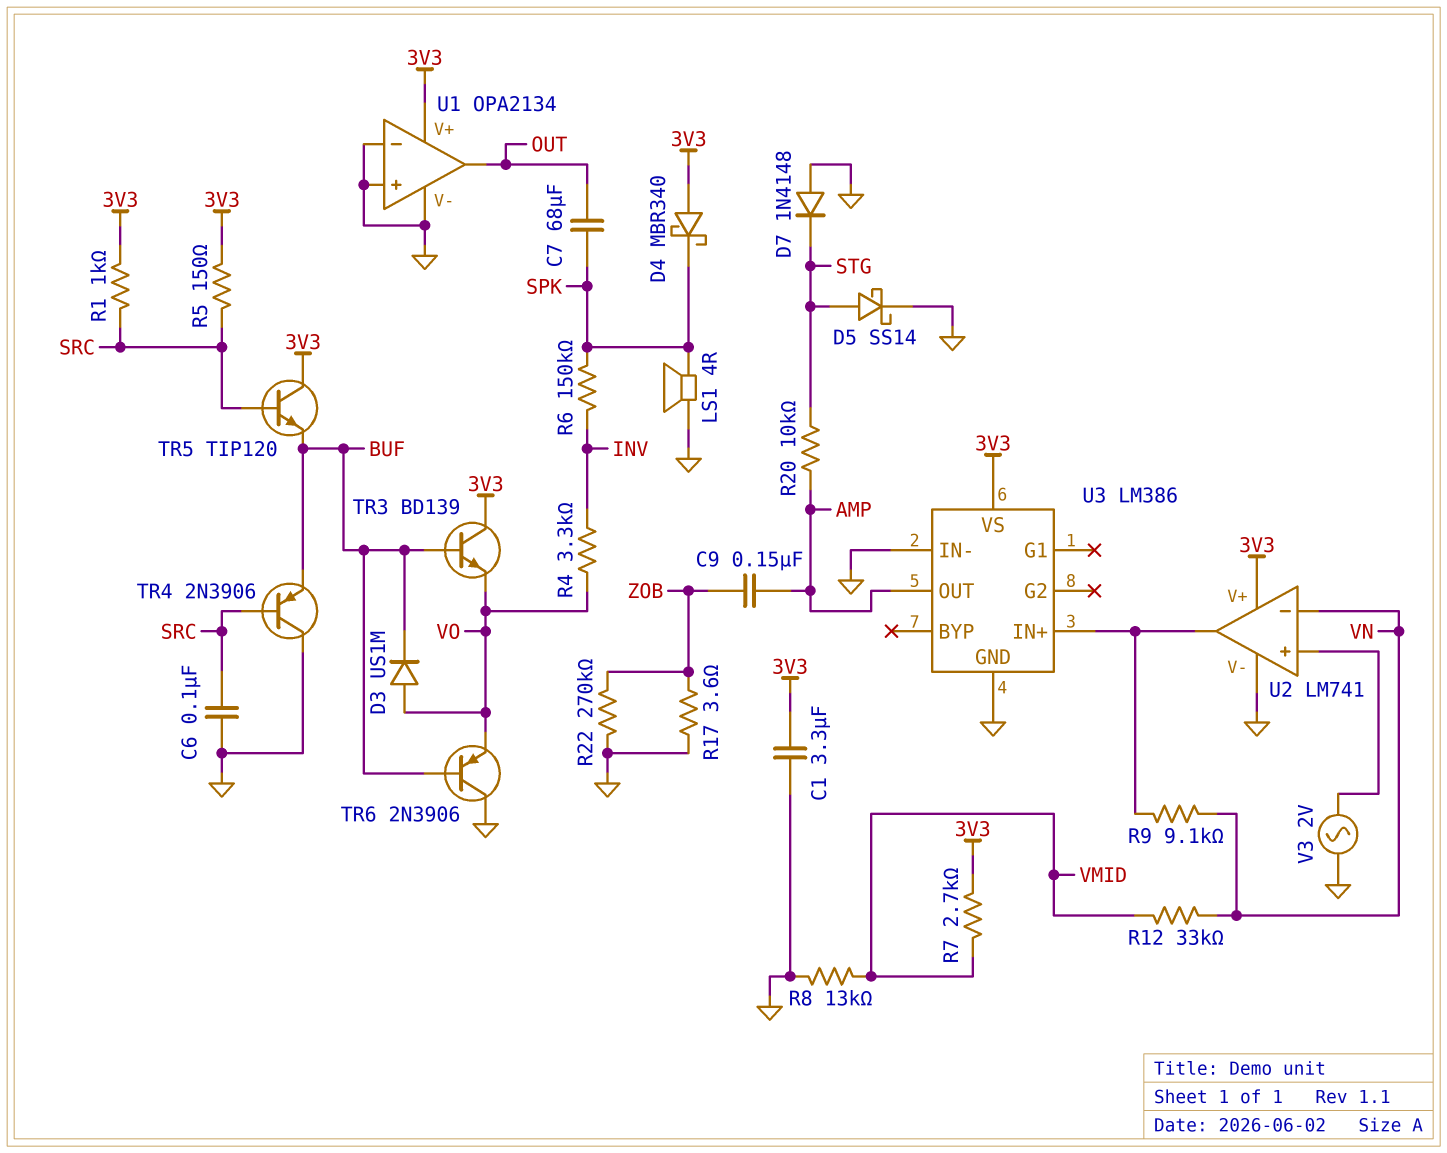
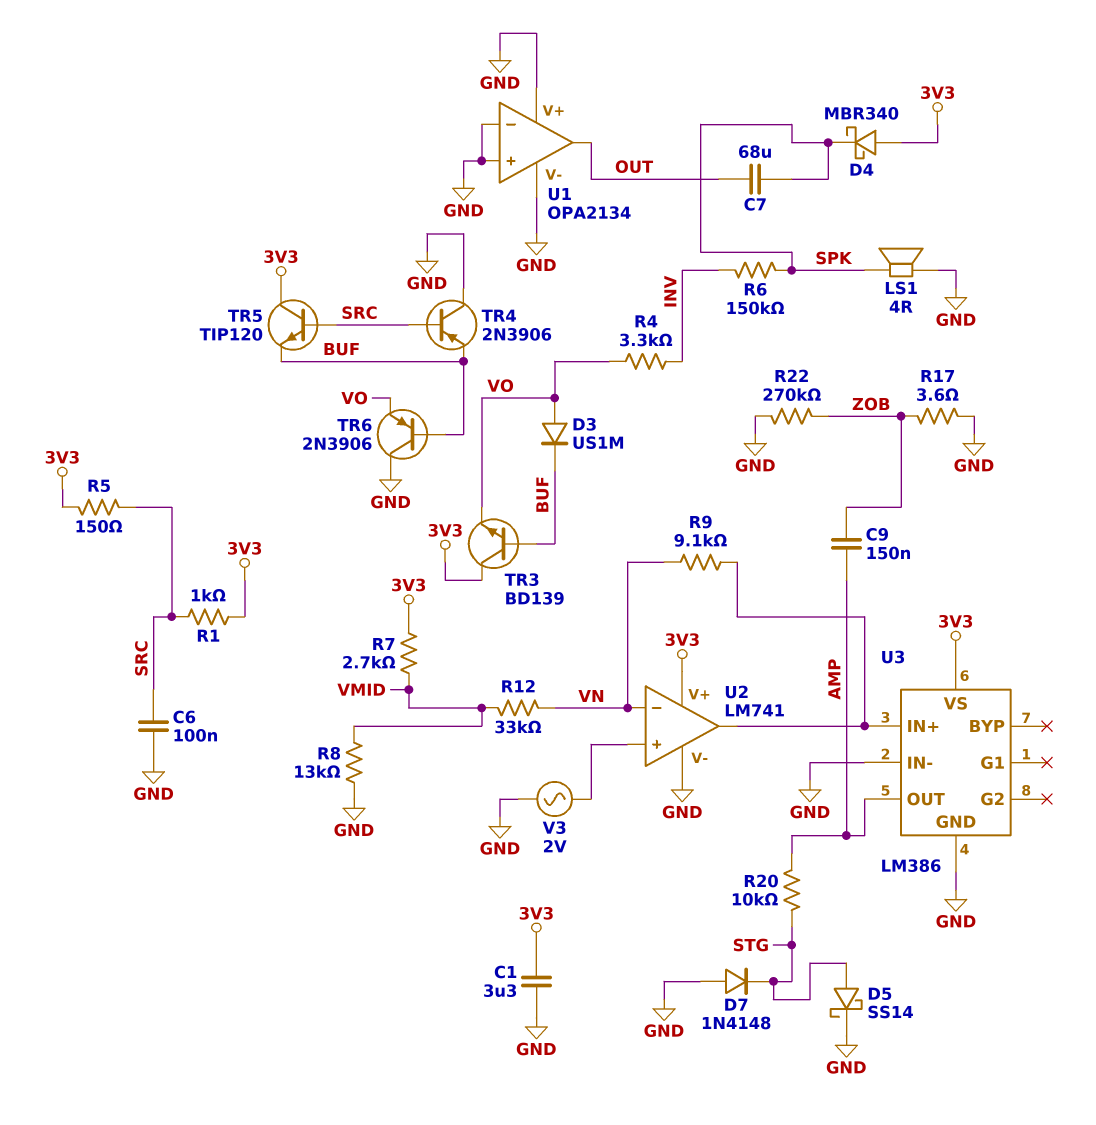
U1 pin V+: 3V3 -> GND

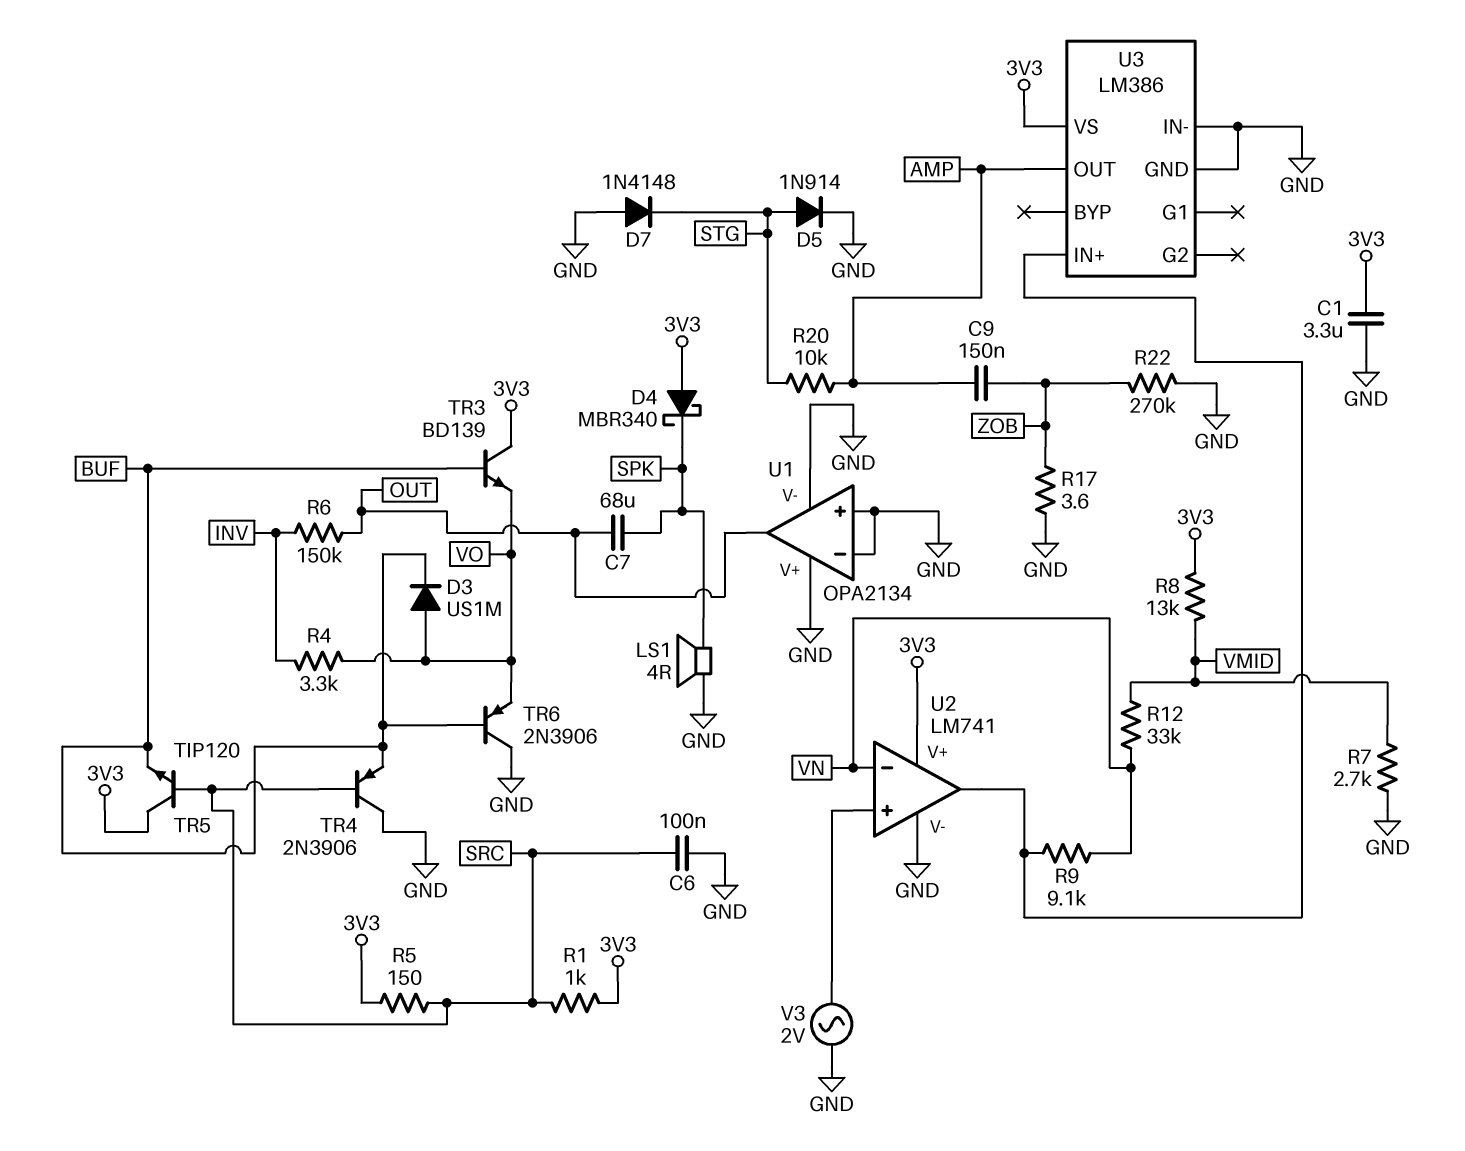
D5: schottky SS14 (A STG, K GND) -> diode 1N914 (A STG, K GND)
R6: 150k (INV, SPK) -> 150k (INV, OUT)
R7: 2.7k (3V3, VMID) -> 2.7k (GND, VMID)
R8: 13k (GND, VMID) -> 13k (3V3, VMID)

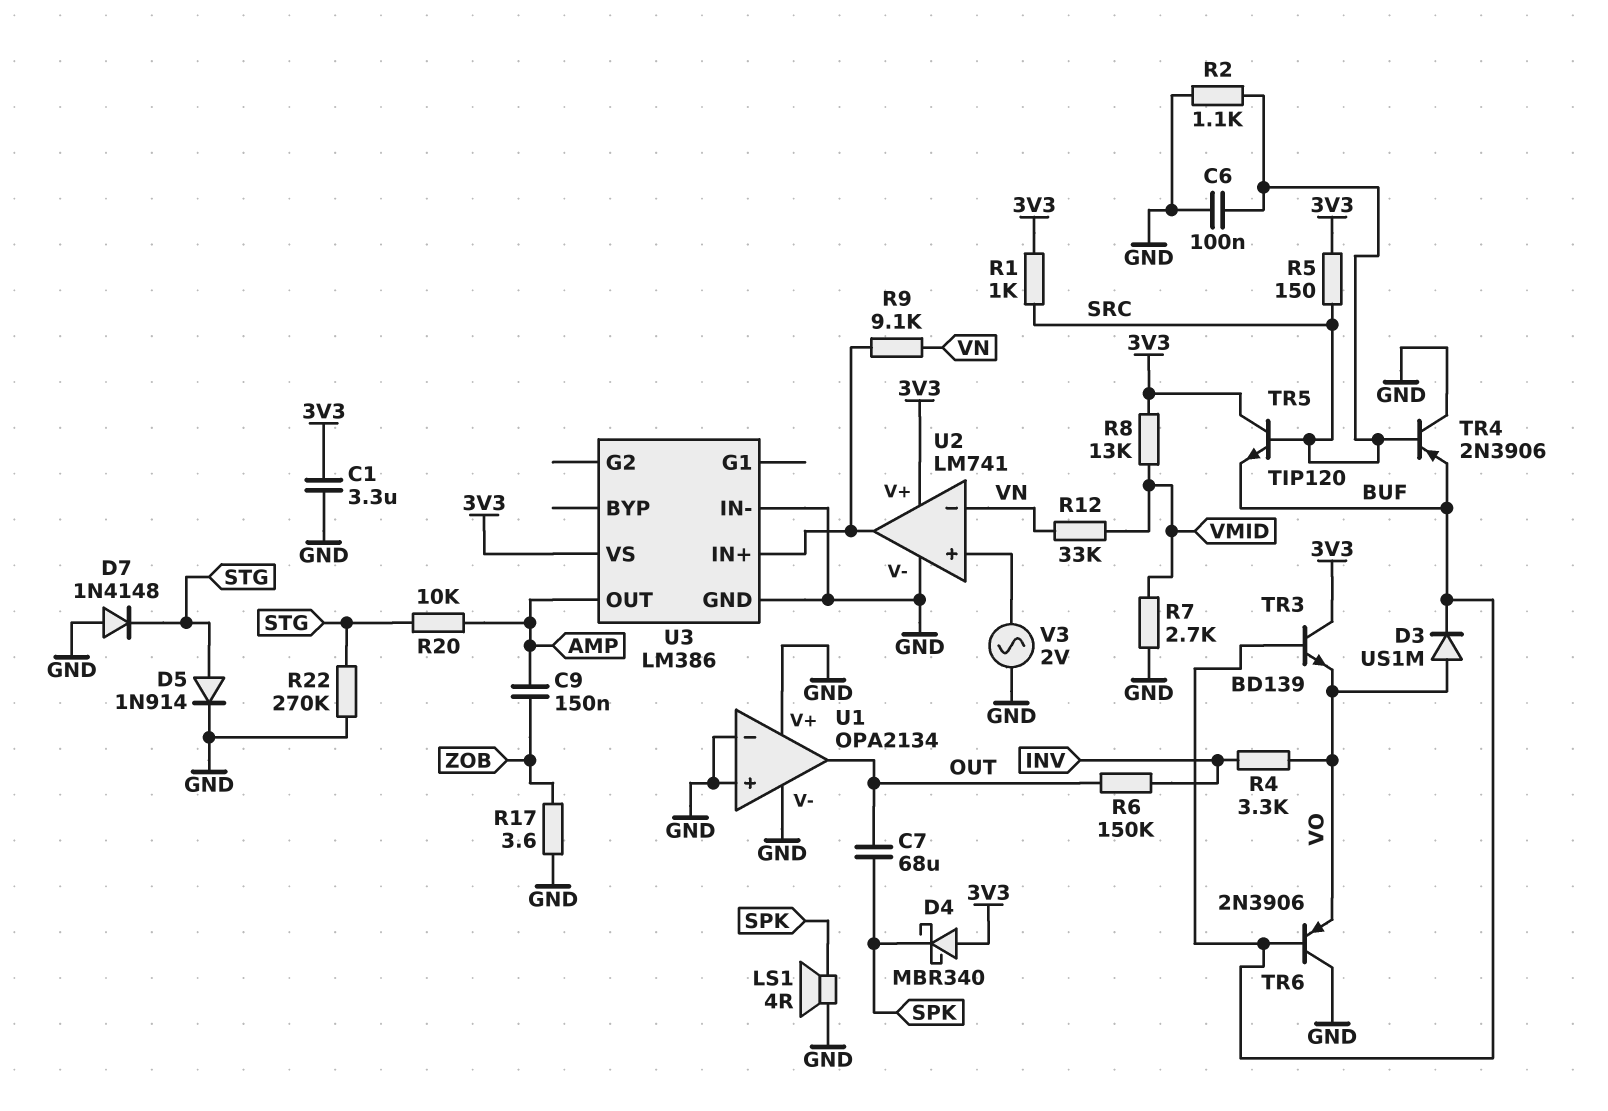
R2: none -> 1.1k (GND, SRC)
R22: 270k (GND, ZOB) -> 270k (GND, STG)

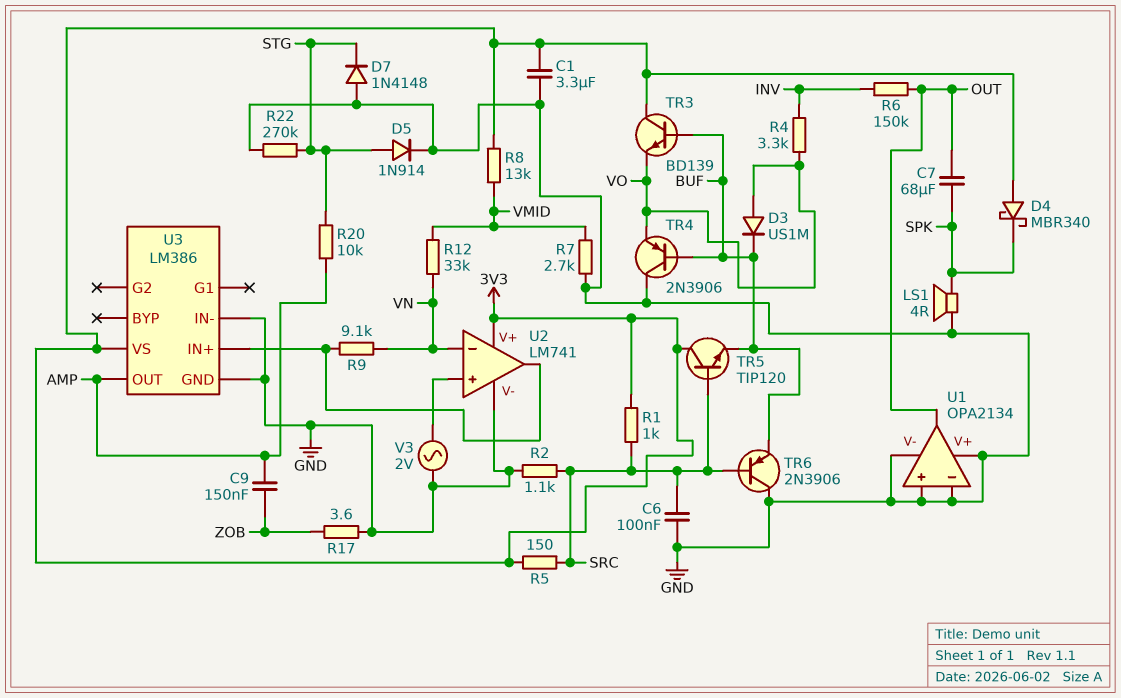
TR4: PNP 2N3906 (B SRC, C GND, E BUF) -> PNP 2N3906 (B BUF, C GND, E VO)
TR6: PNP 2N3906 (B BUF, C GND, E VO) -> PNP 2N3906 (B SRC, C GND, E BUF)

